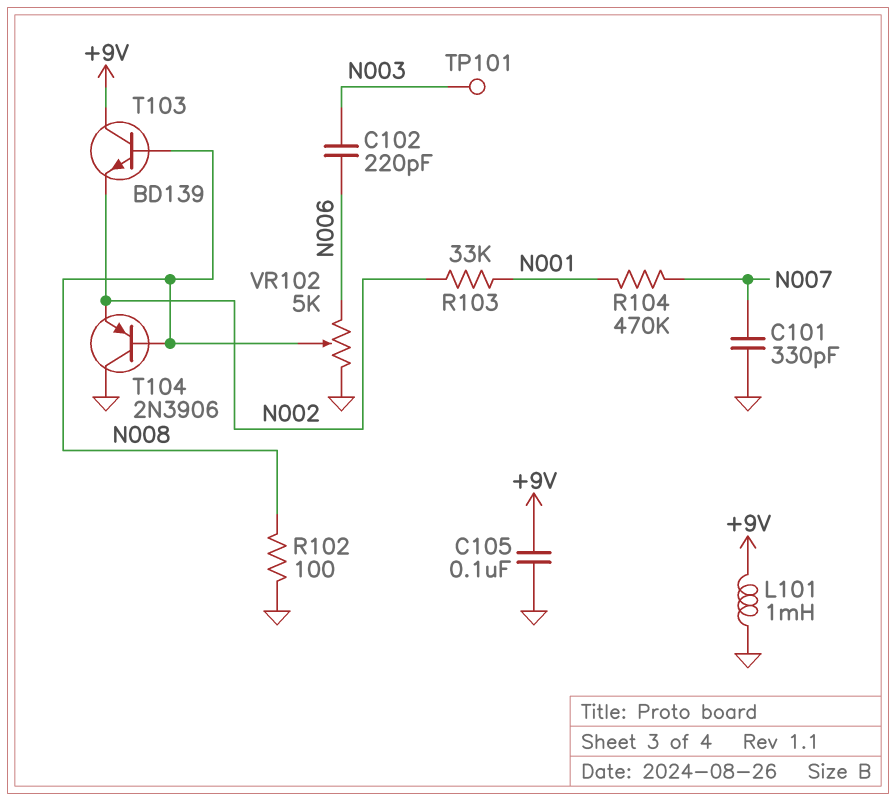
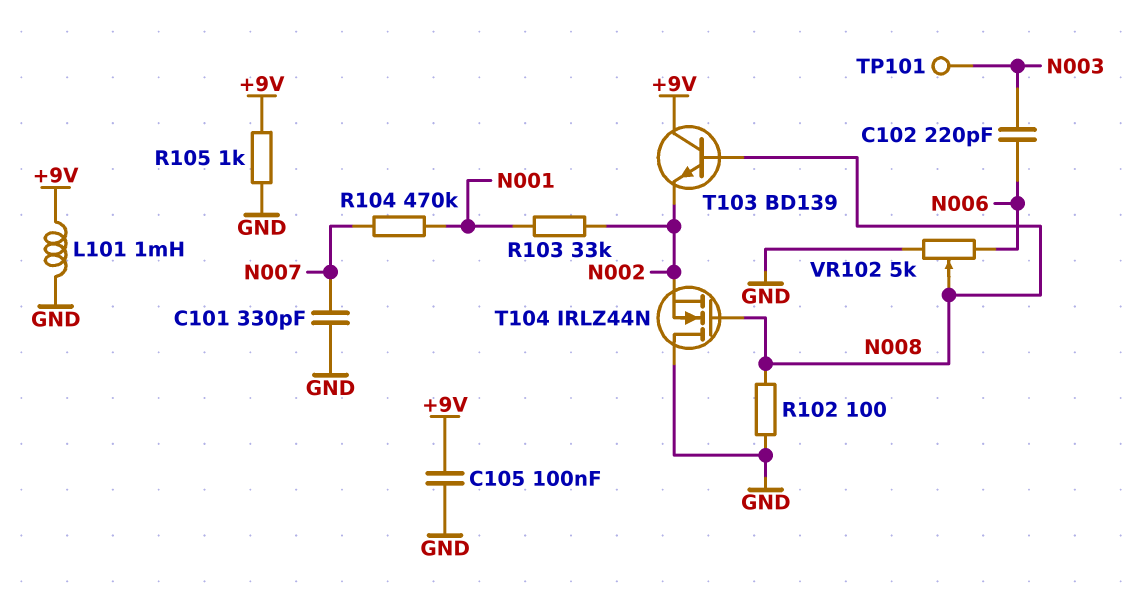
R105: none -> 1k (+9V, GND)
T104: PNP 2N3906 (B N008, C GND, E N002) -> NMOS IRLZ44N (G N008, D GND, S N002)

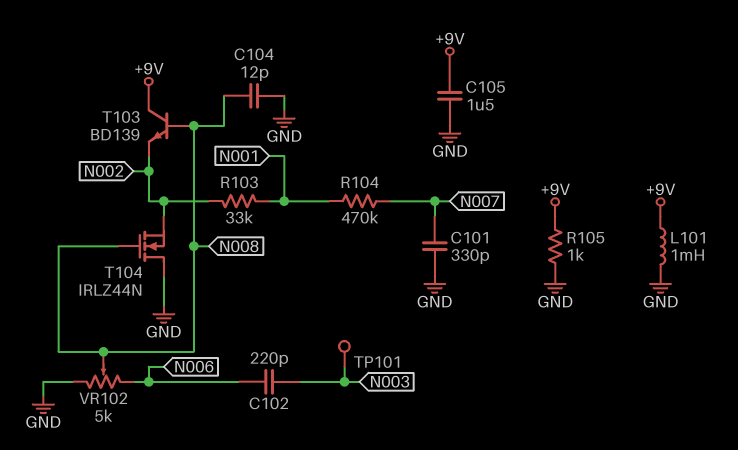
C104: none -> 12pF (GND, N008)
C105: 100nF (+9V, GND) -> 1.5uF (+9V, GND)
R102: 100 (GND, N008) -> none

